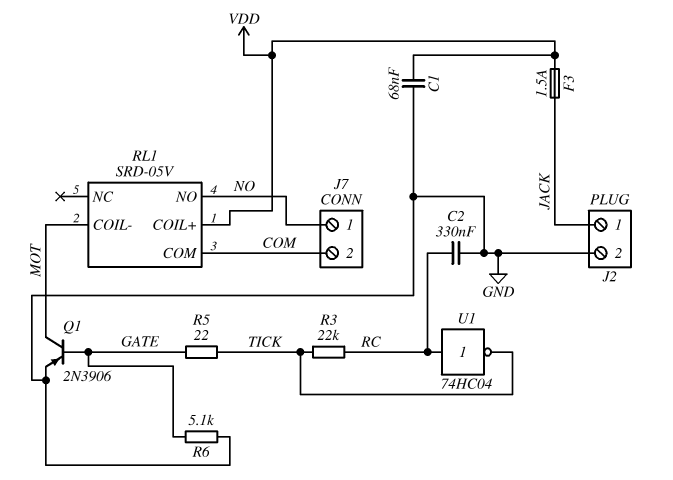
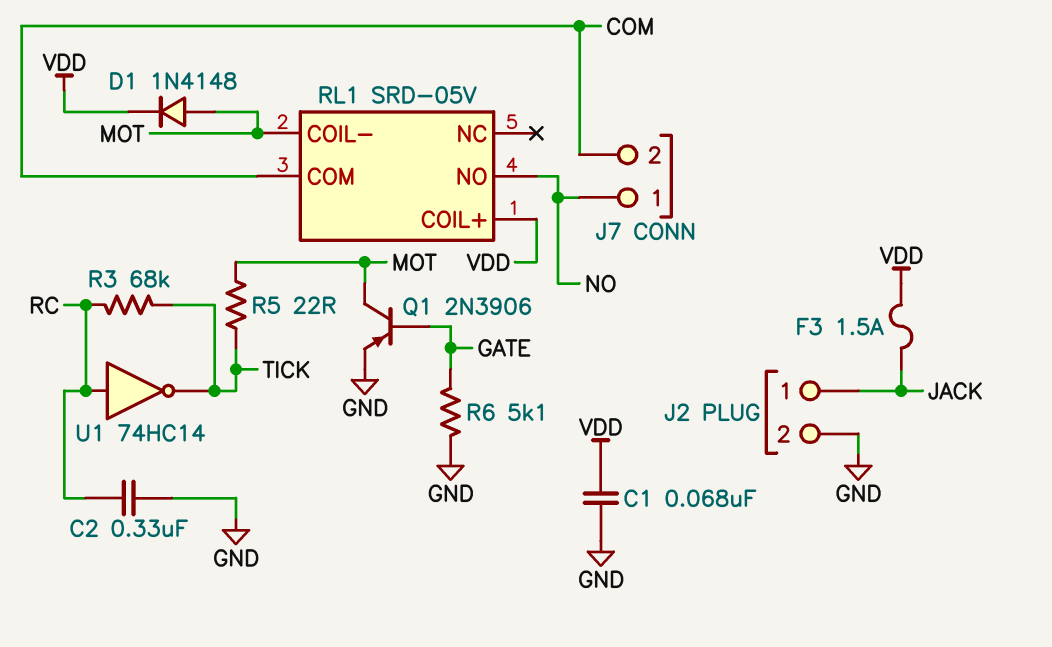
D1: none -> diode 1N4148 (A MOT, K VDD)
R3: 22k (RC, TICK) -> 68k (RC, TICK)
R5: 22 (GATE, TICK) -> 22 (MOT, TICK)
U1: NOT 74HC04 (in RC, out TICK) -> NOT 74HC14 (in RC, out TICK)

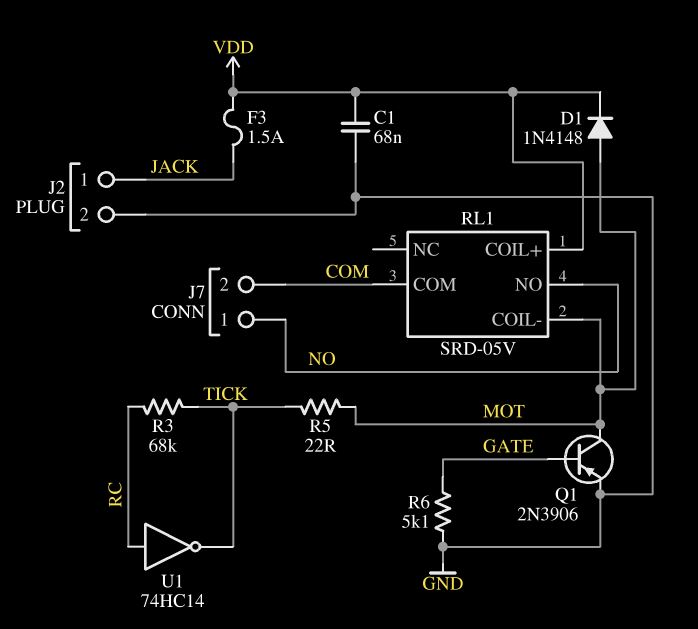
C2: 330nF (GND, RC) -> none

